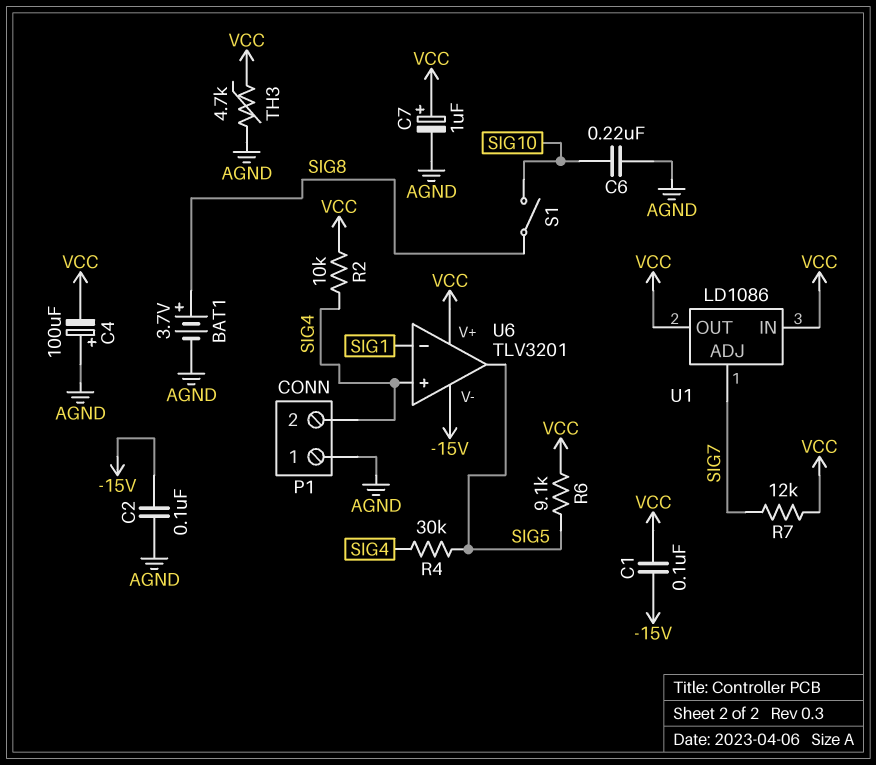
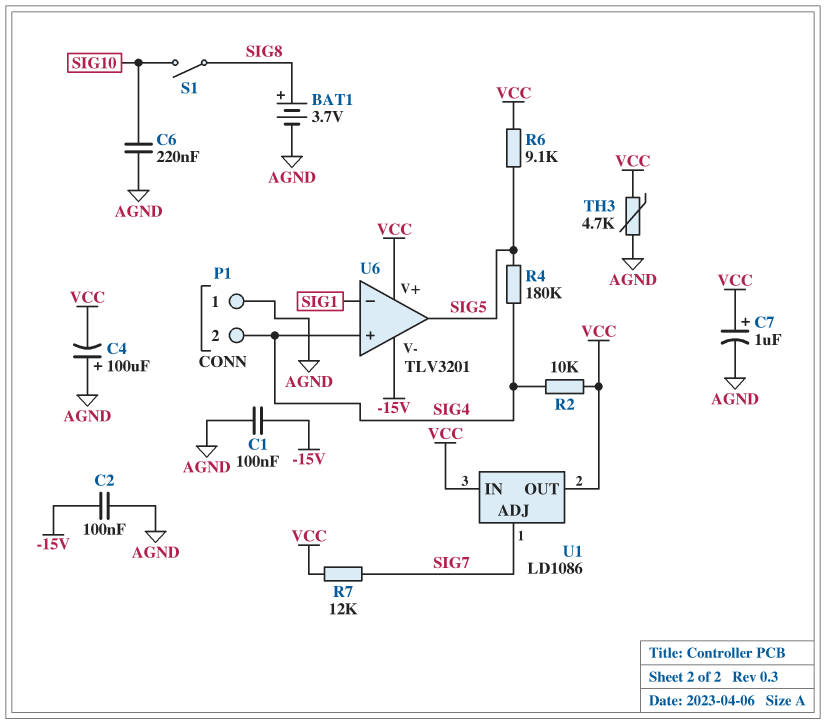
C1: 100nF (-15V, VCC) -> 100nF (-15V, AGND)
R4: 30k (SIG4, SIG5) -> 180k (SIG4, SIG5)

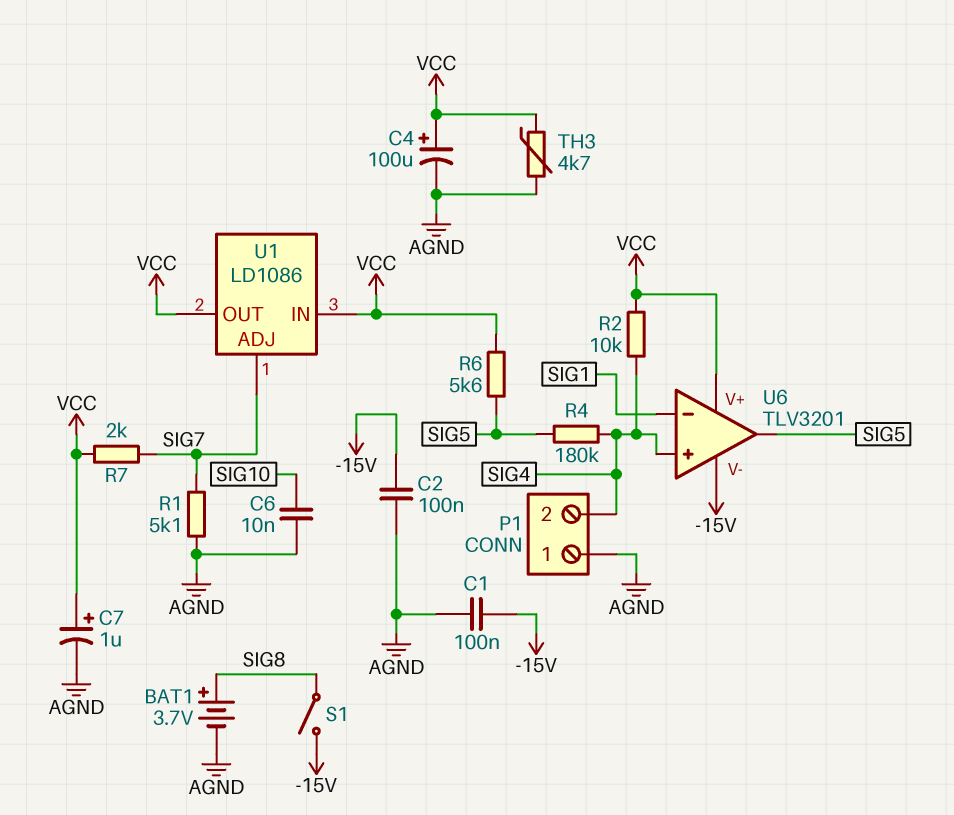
C4: 100uF (plus AGND, minus VCC) -> 100uF (plus VCC, minus AGND)
C6: 220nF (AGND, SIG10) -> 10nF (AGND, SIG10)
R1: none -> 5.1k (AGND, SIG7)
R6: 9.1k (SIG5, VCC) -> 5.6k (SIG5, VCC)
R7: 12k (SIG7, VCC) -> 2k (SIG7, VCC)
S1: switch (SIG8, SIG10) -> switch (-15V, SIG8)

